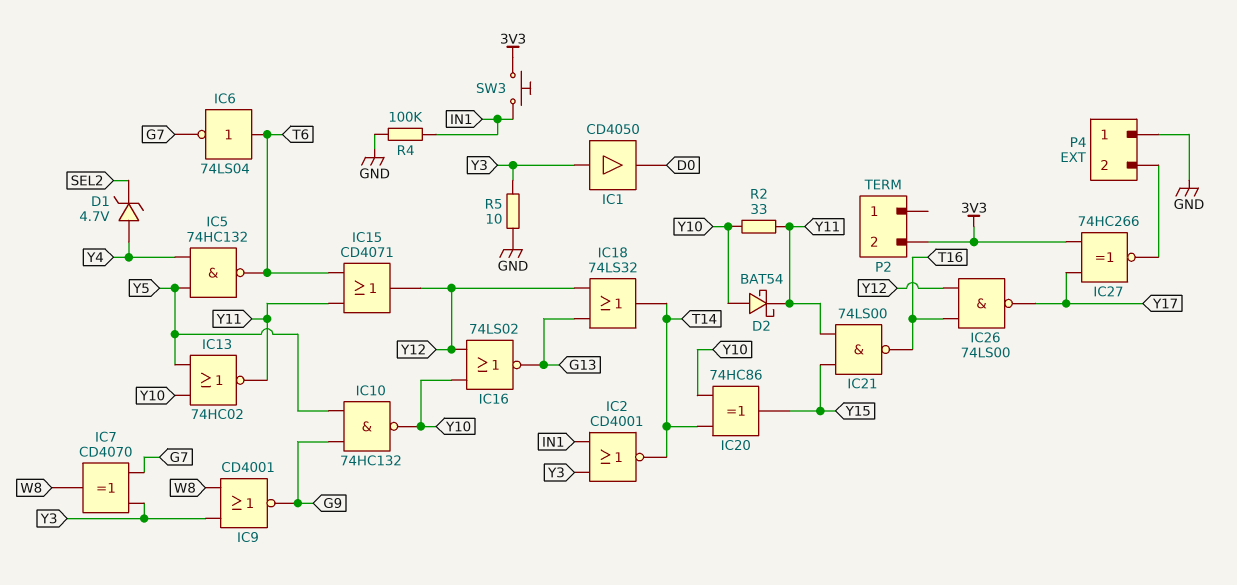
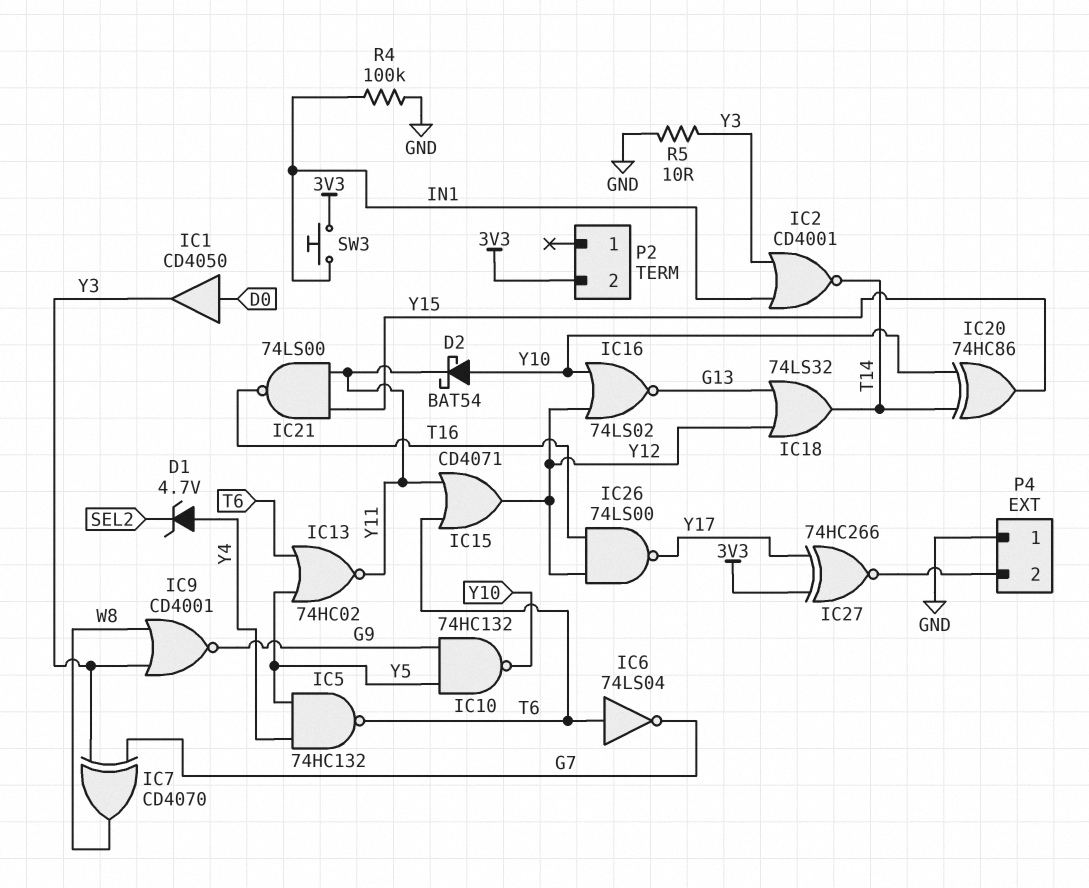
IC1: buffer CD4050 (in Y3, out D0) -> buffer CD4050 (in D0, out Y3)
IC13: NOR 74HC02 (in Y5, in Y10, out Y11) -> NOR 74HC02 (in T6, in Y5, out Y11)
R2: 33 (Y10, Y11) -> none

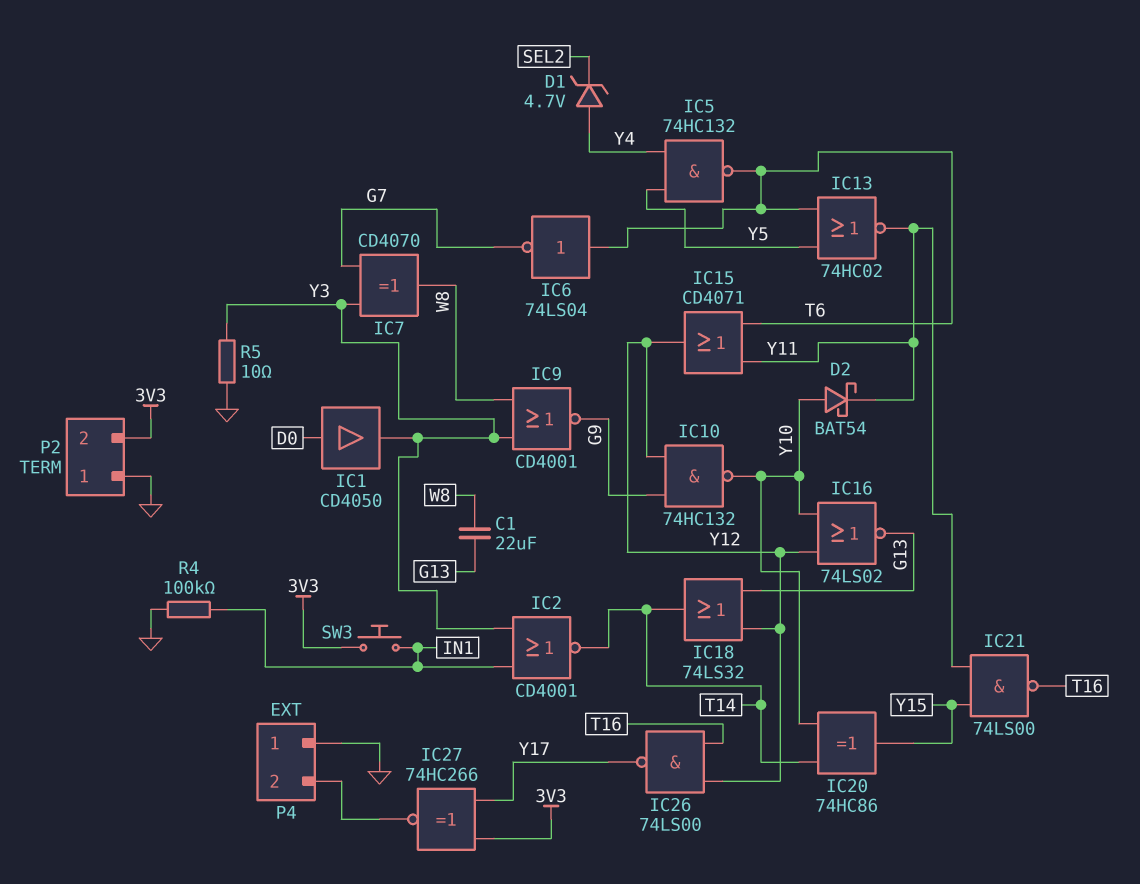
C1: none -> 22uF (G13, W8)
IC10: NAND 74HC132 (in G9, in Y5, out Y10) -> NAND 74HC132 (in G9, in Y12, out Y10)
P2 pin 1: none -> GND

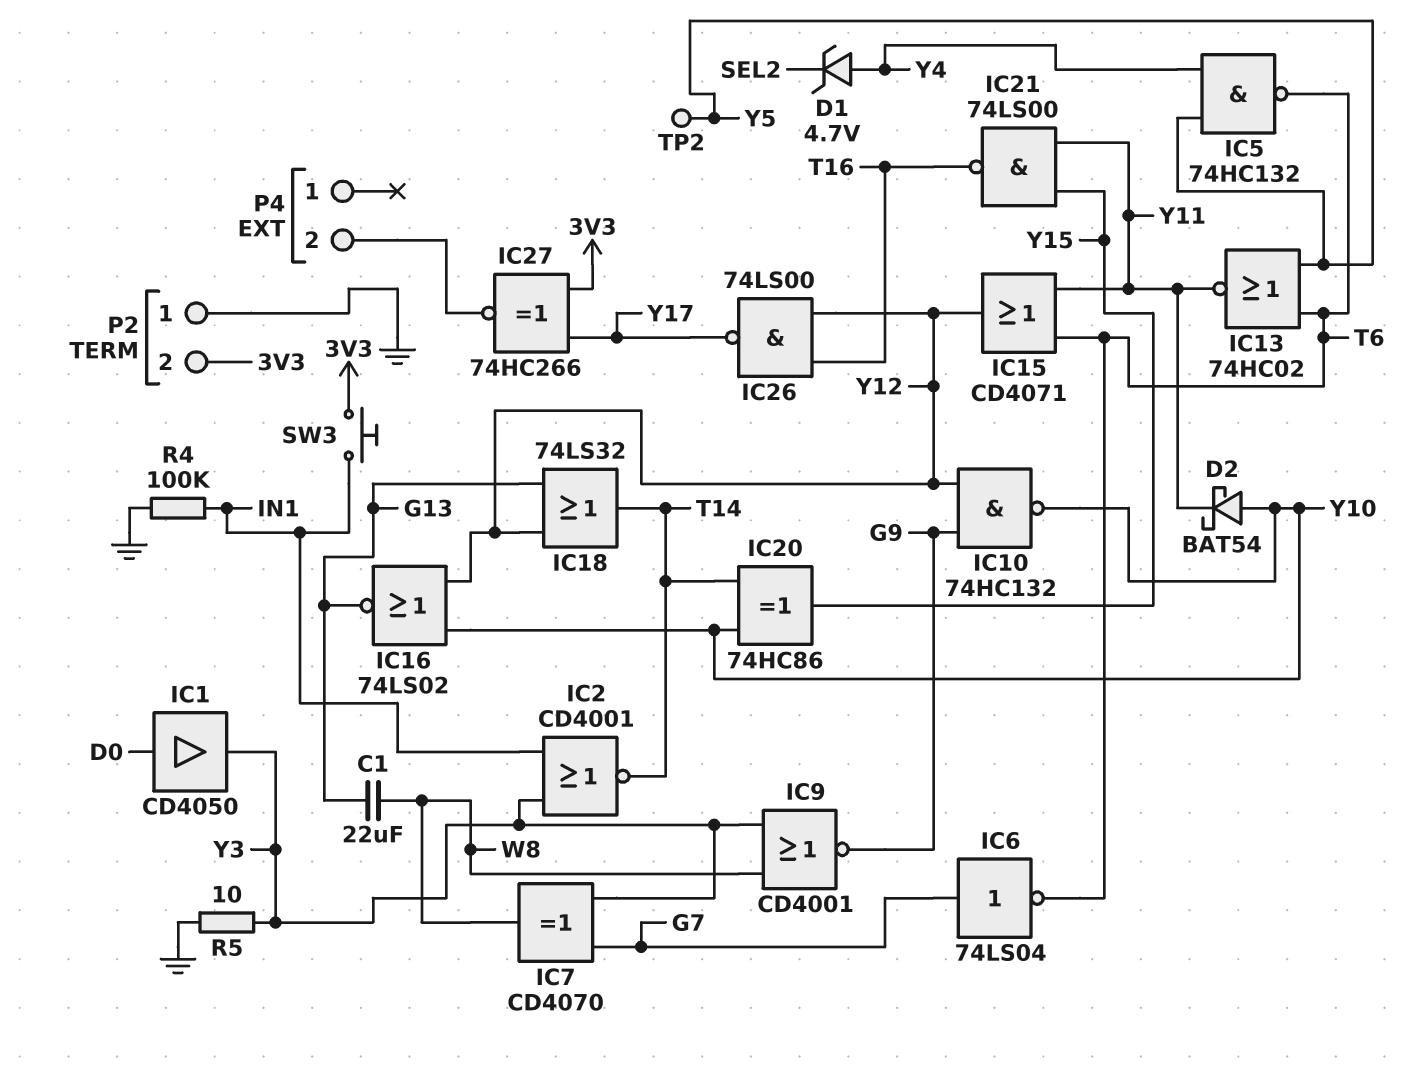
IC6: NOT 74LS04 (in T6, out G7) -> NOT 74LS04 (in G7, out T6)
P4 pin 1: GND -> none
TP2: none -> test point (Y5)

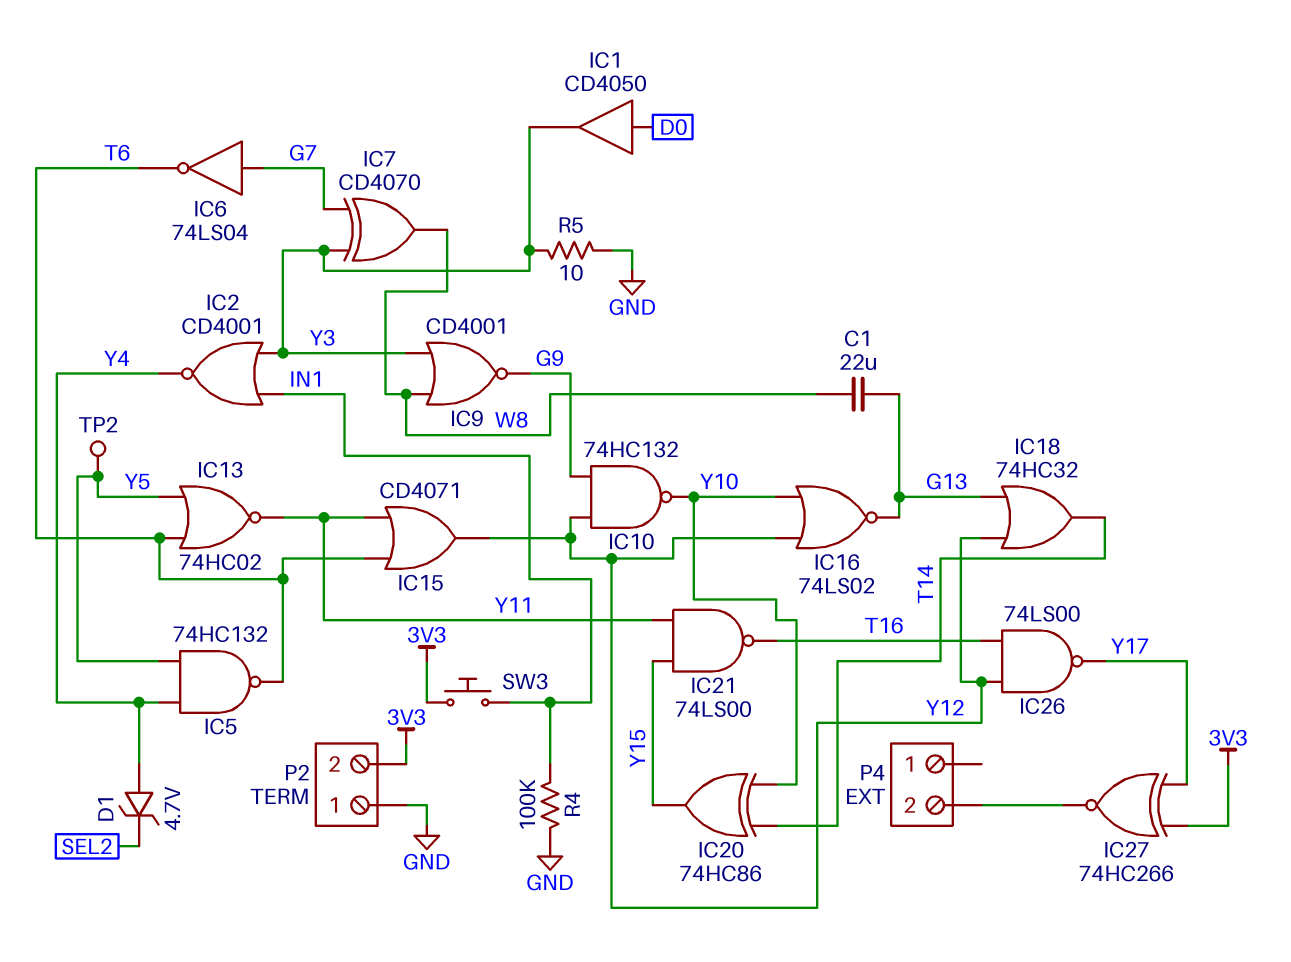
D2: schottky BAT54 (A Y10, K Y11) -> none
IC2: NOR CD4001 (in IN1, in Y3, out T14) -> NOR CD4001 (in IN1, in Y3, out Y4)
IC18: OR 74LS32 (in G13, in Y12, out T14) -> OR 74HC32 (in G13, in Y12, out T14)

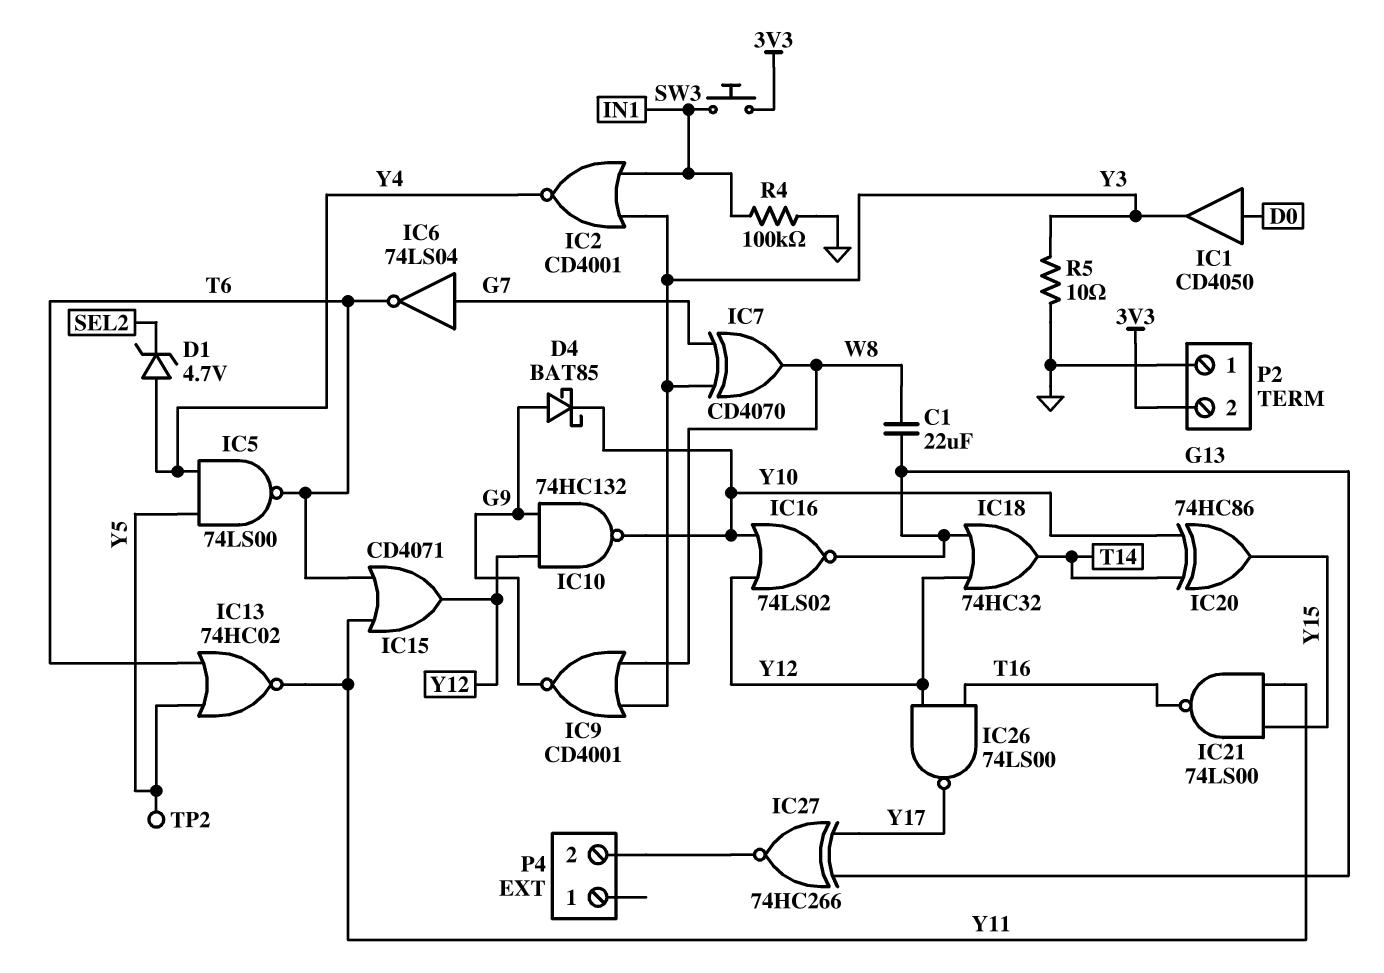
D4: none -> schottky BAT85 (A G9, K Y10)
IC5: NAND 74HC132 (in Y4, in Y5, out T6) -> NAND 74LS00 (in Y4, in Y5, out T6)
IC27: XNOR 74HC266 (in 3V3, in Y17, out P4/2) -> XNOR 74HC266 (in G13, in Y17, out P4/2)

